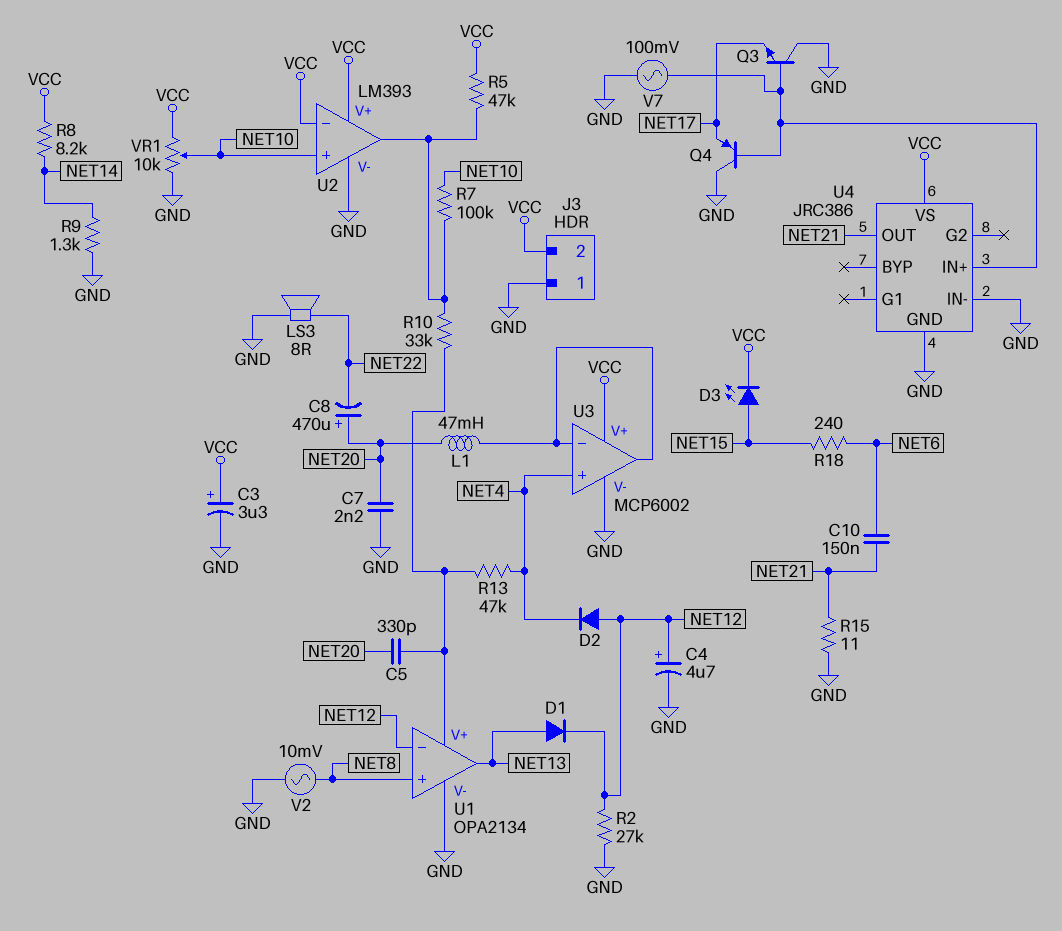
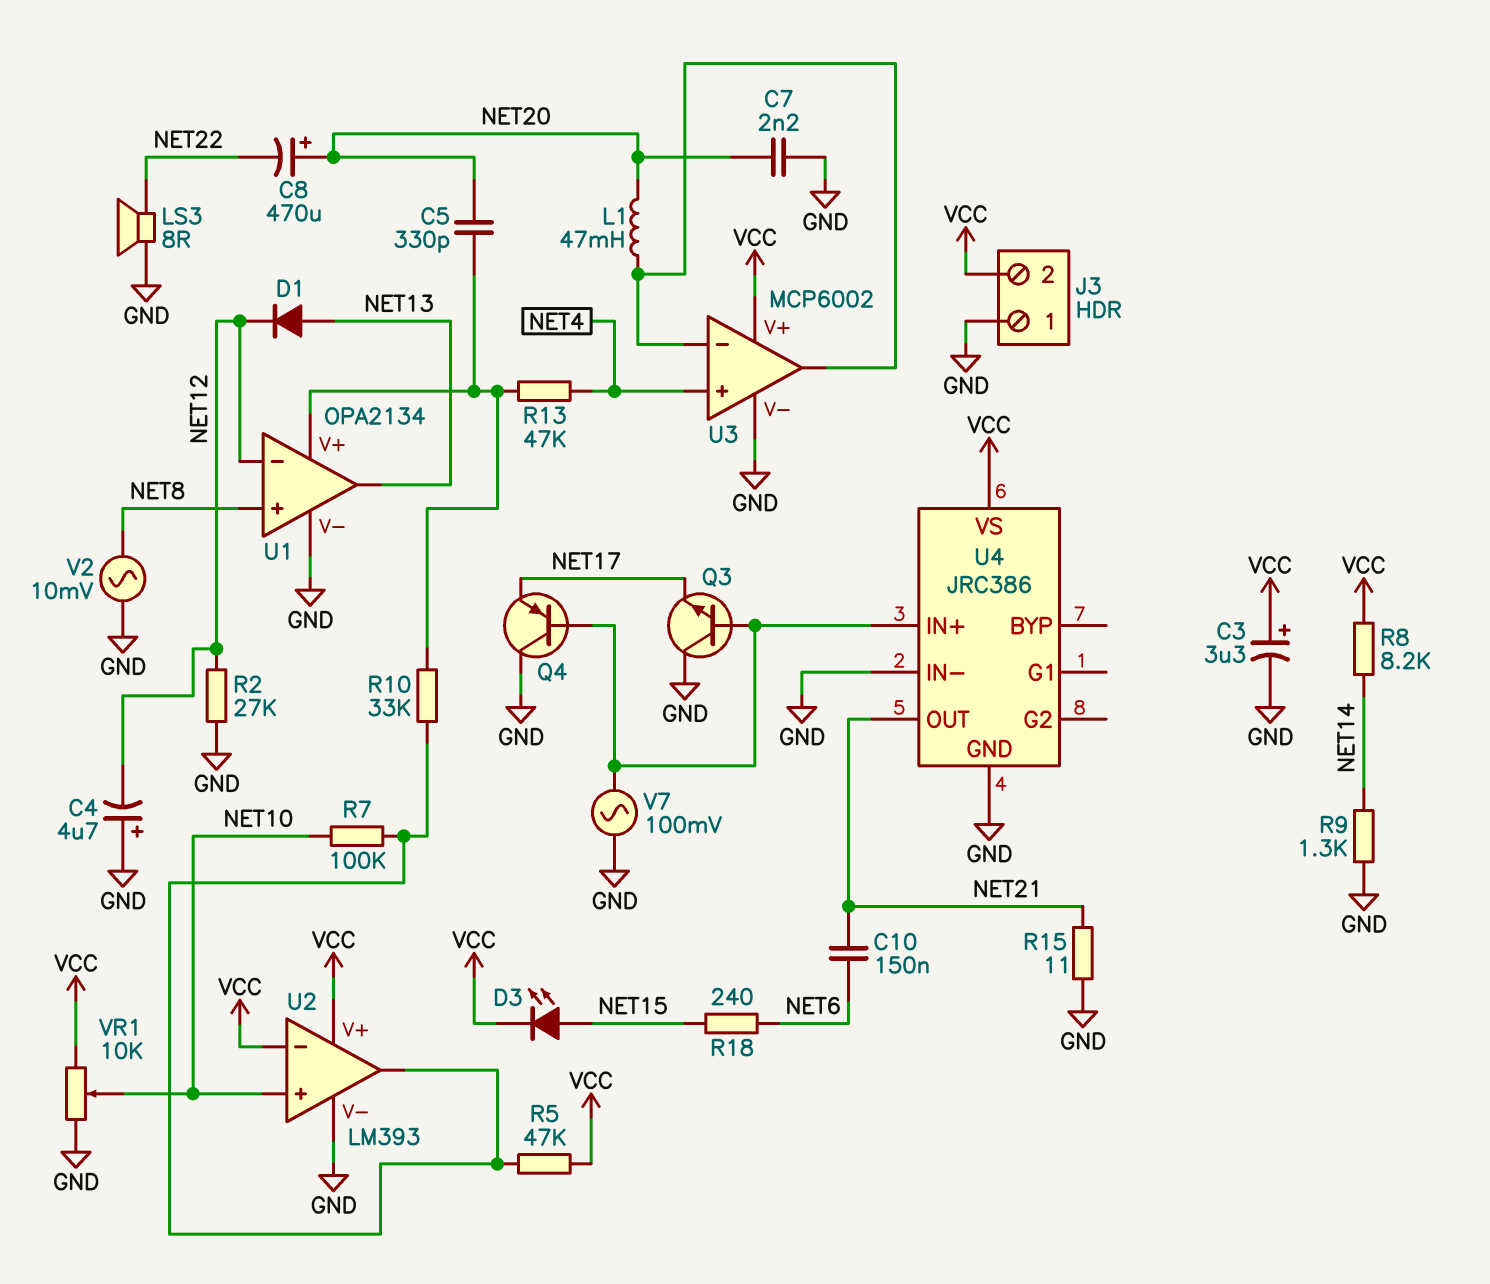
C4: 4.7uF (plus NET12, minus GND) -> 4.7uF (plus GND, minus NET12)
D2: diode (A NET12, K NET4) -> none

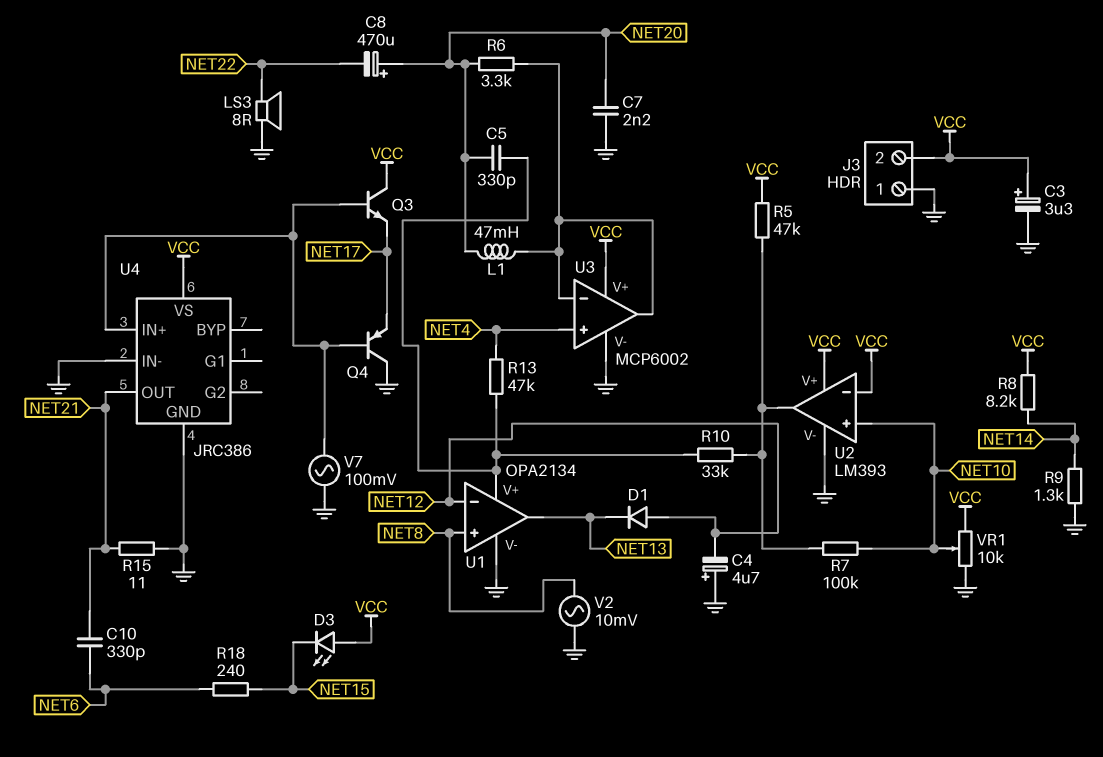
C10: 150nF (NET6, NET21) -> 330pF (NET6, NET21)
D1: diode (A NET13, K NET12) -> diode (A NET12, K NET13)
D3: LED (A NET15, K VCC) -> LED (A VCC, K NET15)
Q3: NPN (B U4/IN+, C GND, E NET17) -> NPN (B U4/IN+, C VCC, E NET17)
R2: 27k (GND, NET12) -> none
R6: none -> 3.3k (NET20, U3/in-)

